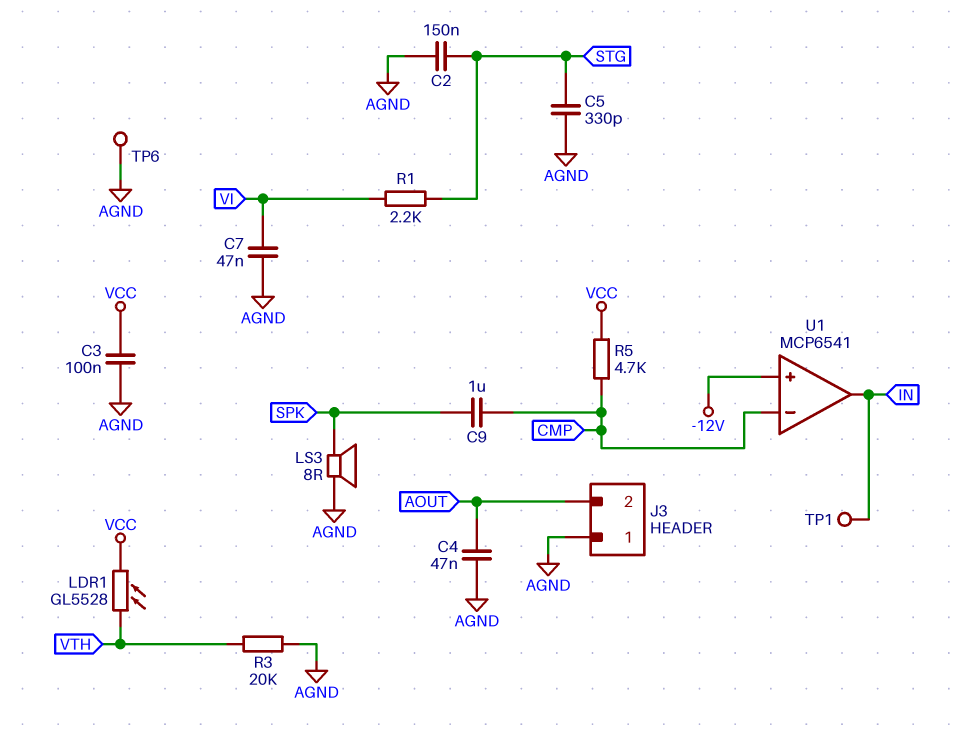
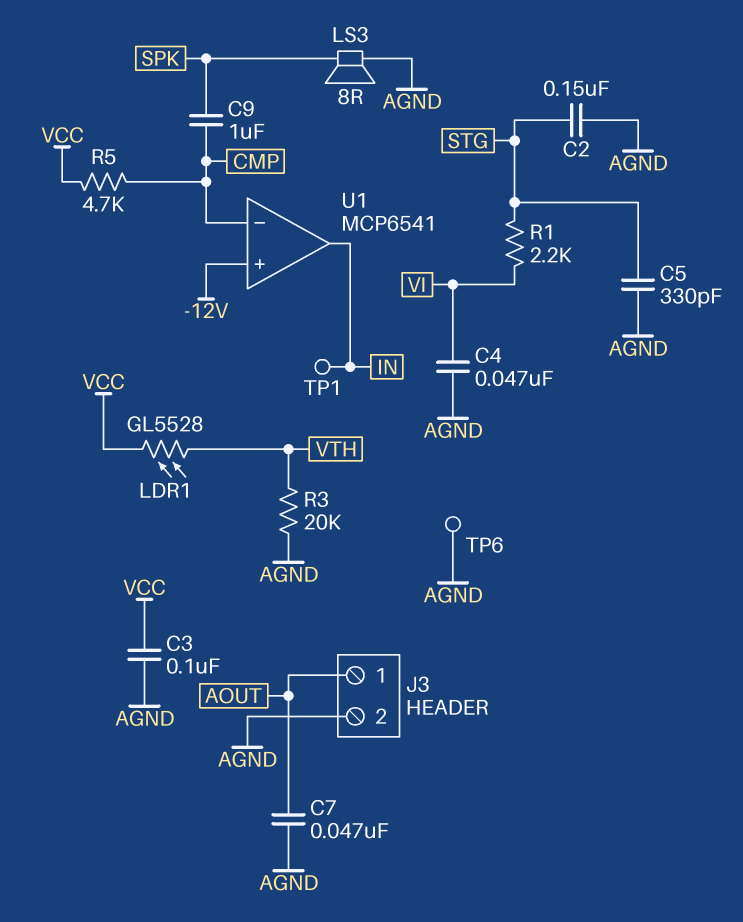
C4: 47nF (AGND, AOUT) -> 47nF (AGND, VI)
C7: 47nF (AGND, VI) -> 47nF (AGND, AOUT)
J3 pin 1: AGND -> AOUT
J3 pin 2: AOUT -> AGND

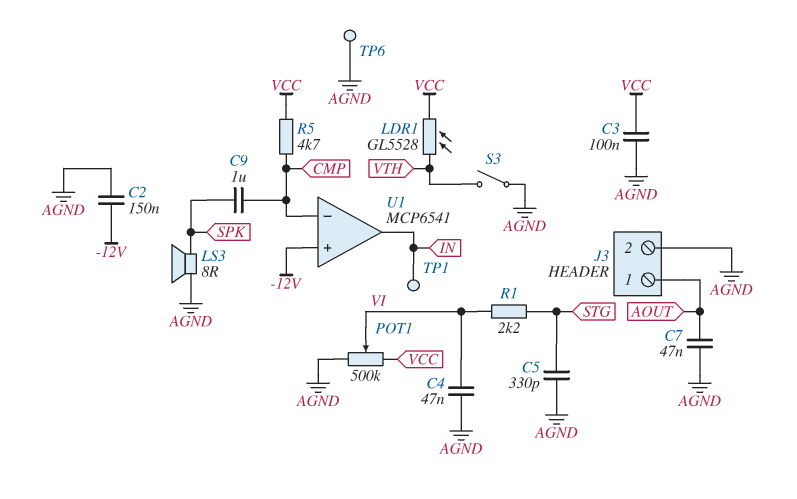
C2: 150nF (AGND, STG) -> 150nF (-12V, AGND)
POT1: none -> 500k (AGND, VCC, wiper VI)
R3: 20k (AGND, VTH) -> none
S3: none -> switch (AGND, VTH)

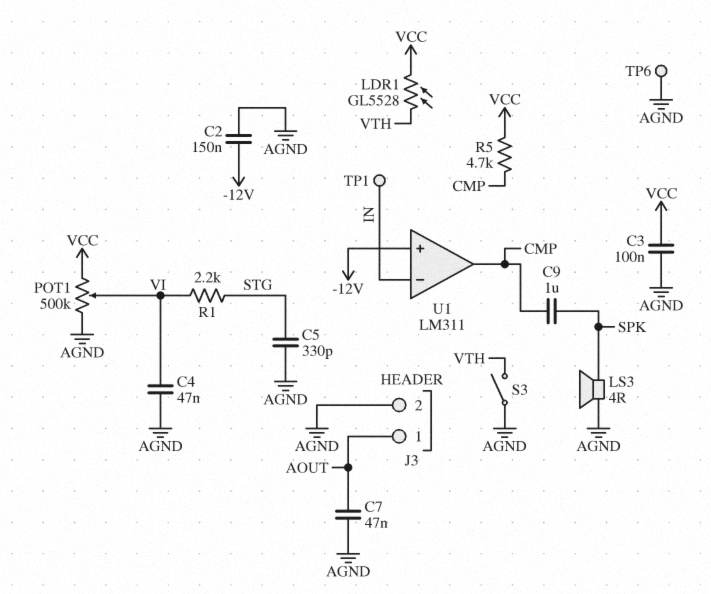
LS3: speaker 8R (AGND, SPK) -> speaker 4R (AGND, SPK)
U1: MCP6541 -> LM311
U1 pin in-: CMP -> IN
U1 pin out: IN -> CMP

